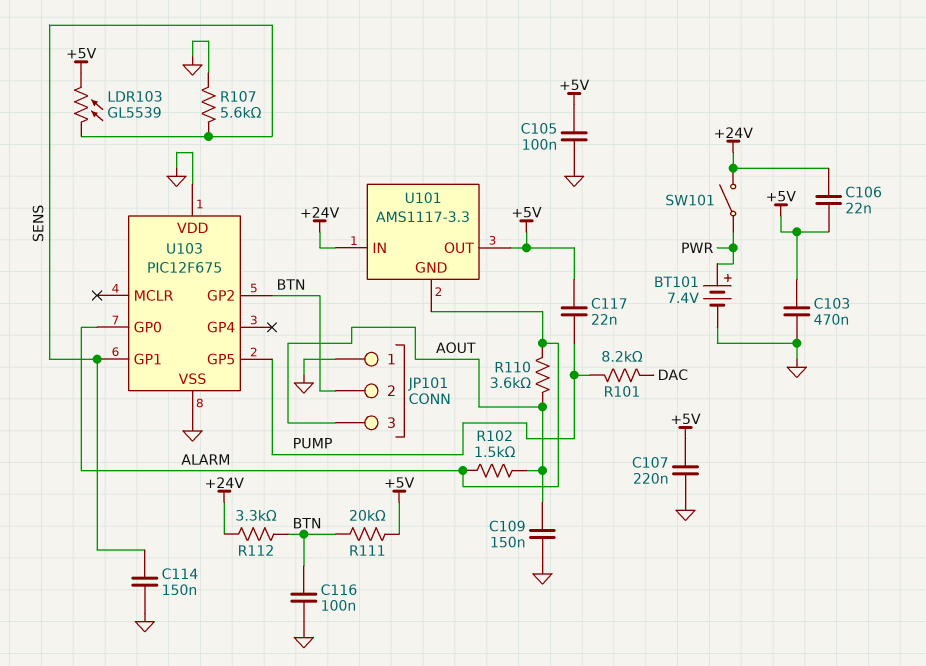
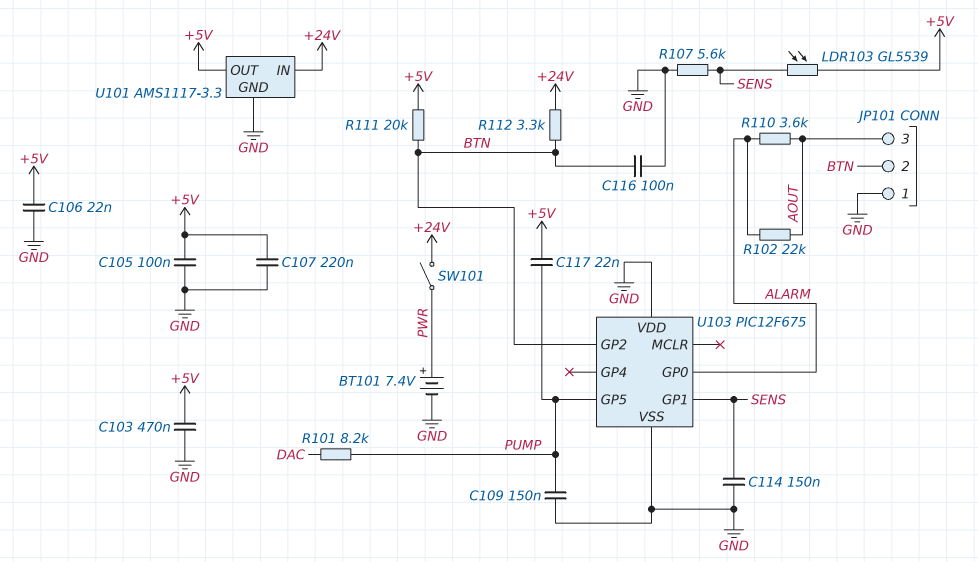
C106: 22nF (+5V, +24V) -> 22nF (+5V, GND)
C109: 150nF (AOUT, GND) -> 150nF (GND, PUMP)
R102: 1.5k (ALARM, AOUT) -> 22k (ALARM, AOUT)
U101 pin GND: ALARM -> GND

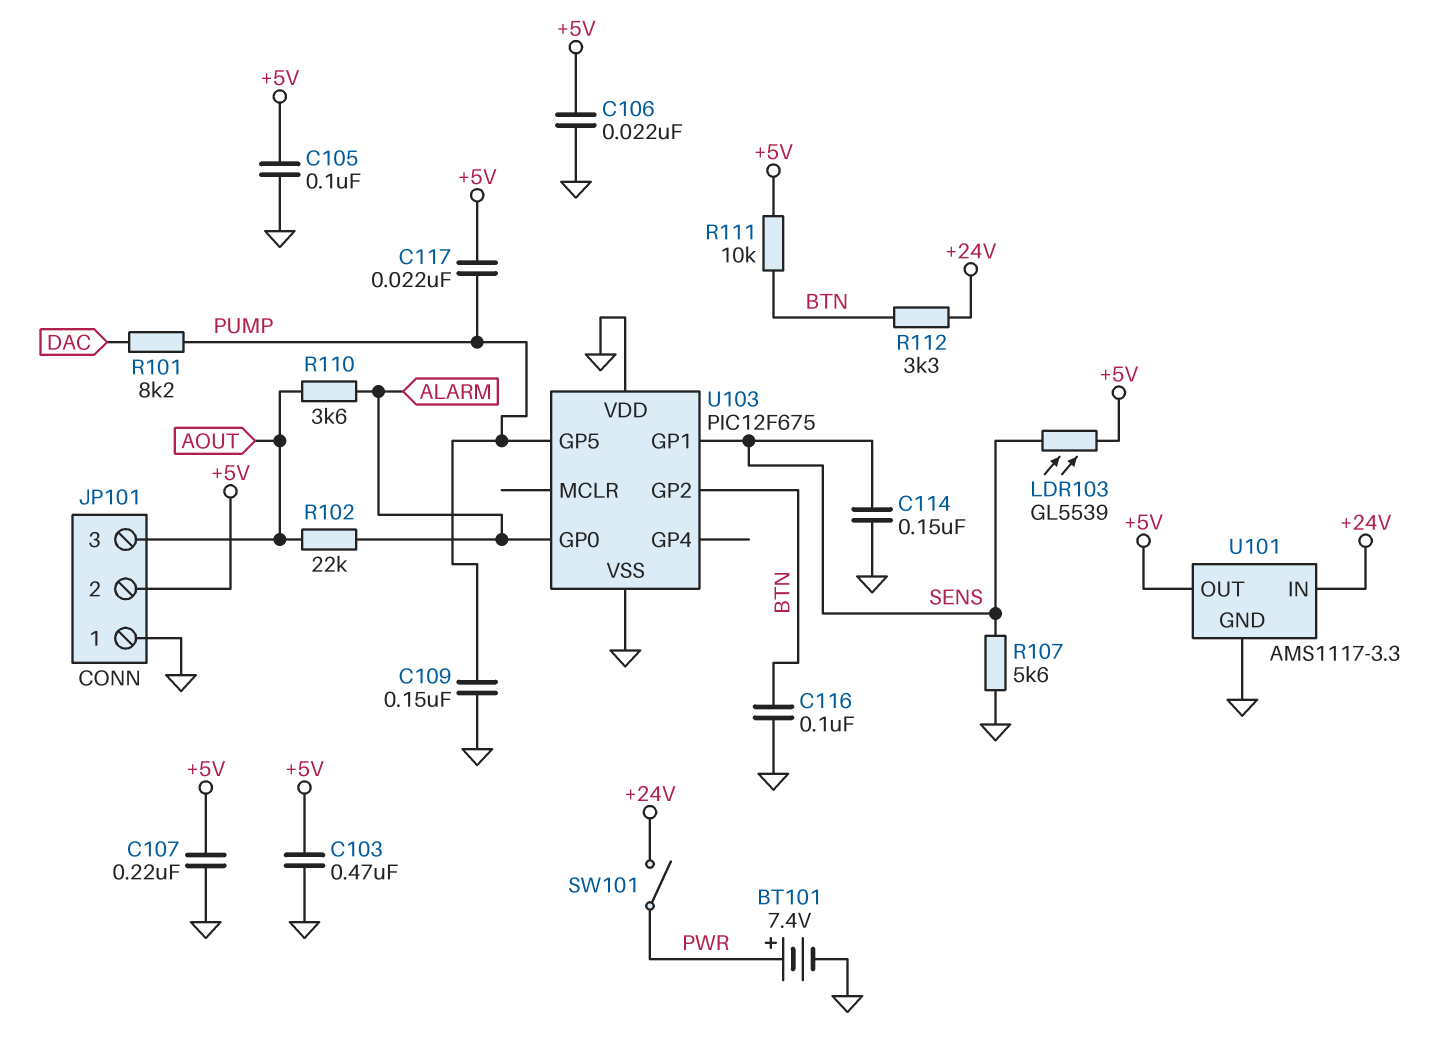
JP101 pin 2: BTN -> +5V
R111: 20k (+5V, BTN) -> 10k (+5V, BTN)

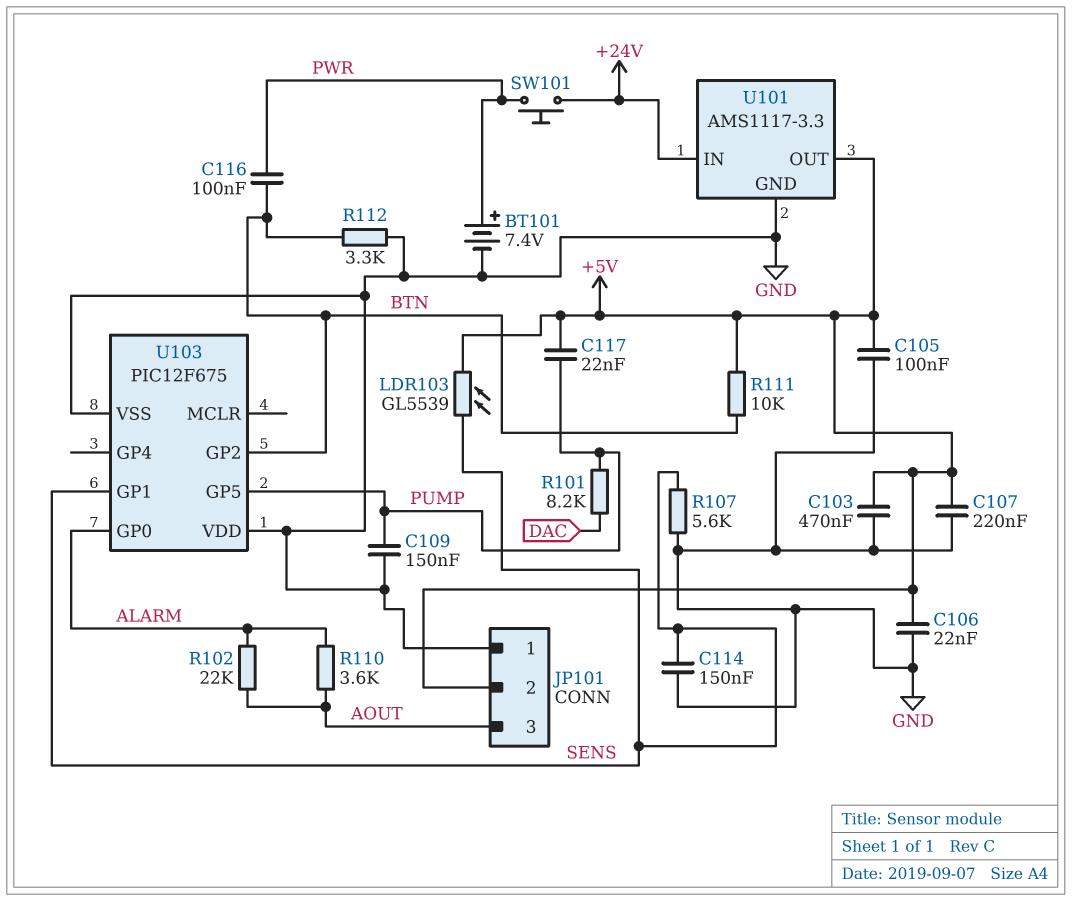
C116: 100nF (BTN, GND) -> 100nF (BTN, PWR)
R112: 3.3k (+24V, BTN) -> 3.3k (BTN, GND)
SW101: switch (+24V, PWR) -> button (+24V, PWR)

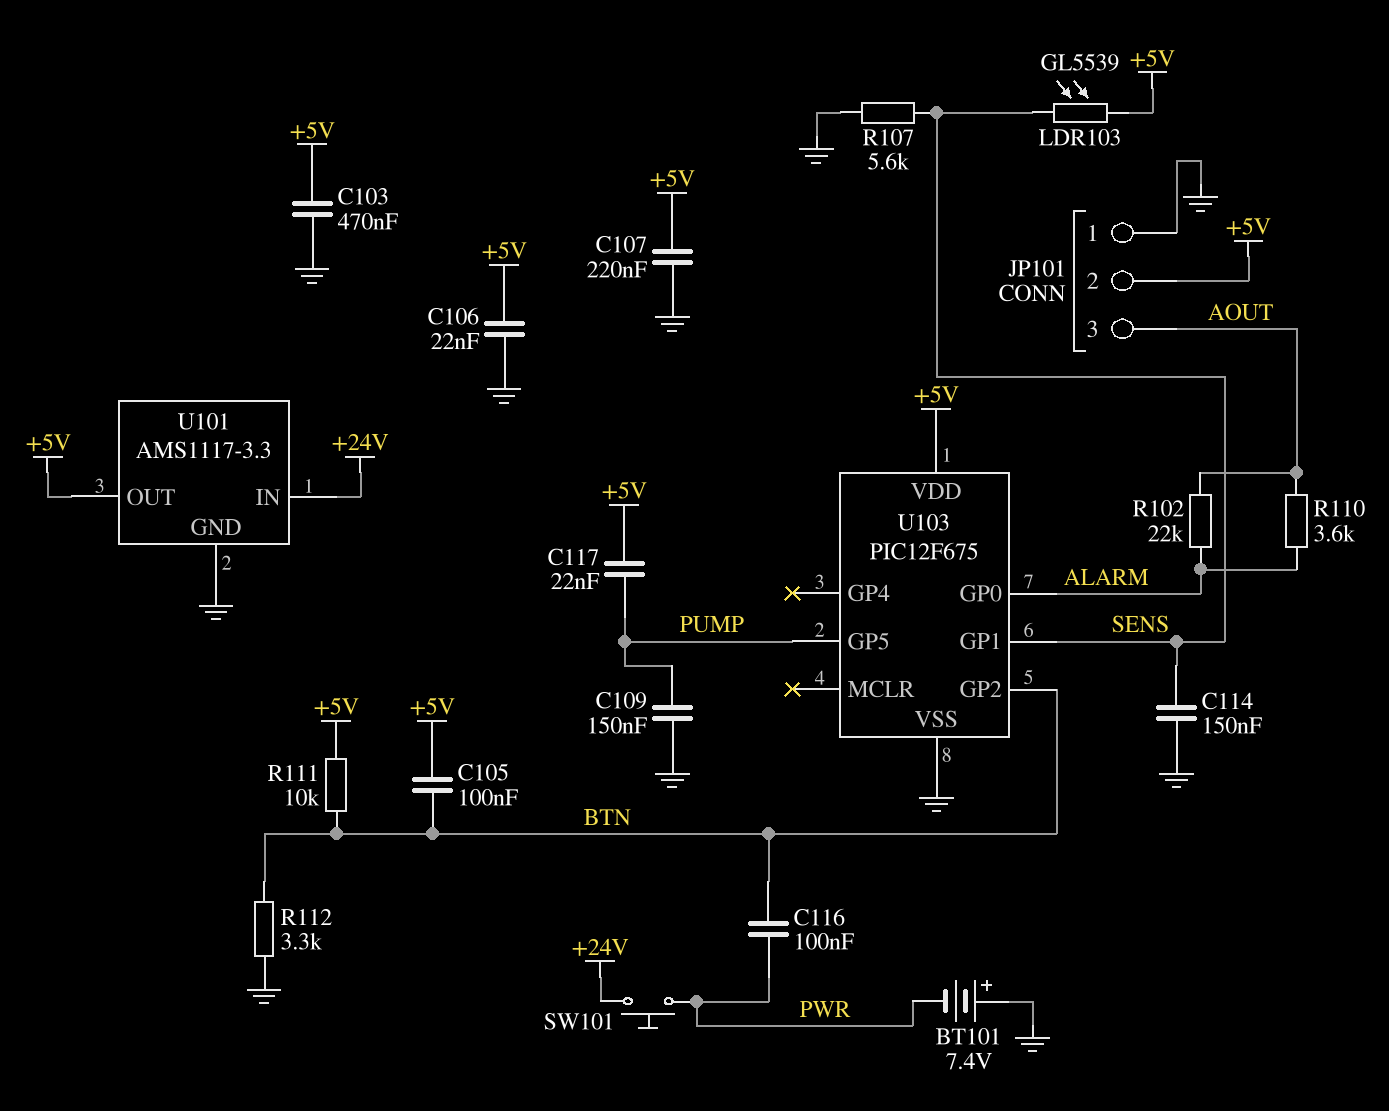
BT101: 7.4V (plus PWR, minus GND) -> 7.4V (plus GND, minus PWR)
C105: 100nF (+5V, GND) -> 100nF (+5V, BTN)
R101: 8.2k (DAC, PUMP) -> none
U103 pin VDD: GND -> +5V

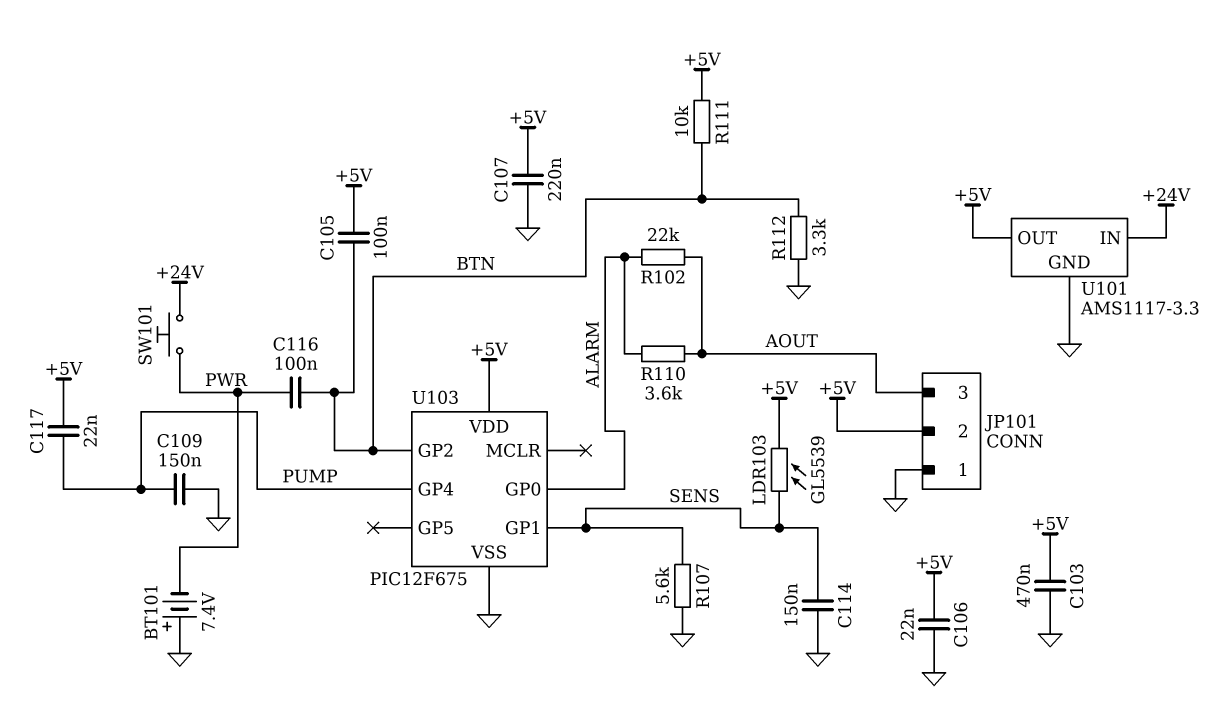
U103 pin GP4: none -> PUMP
U103 pin GP5: PUMP -> none

